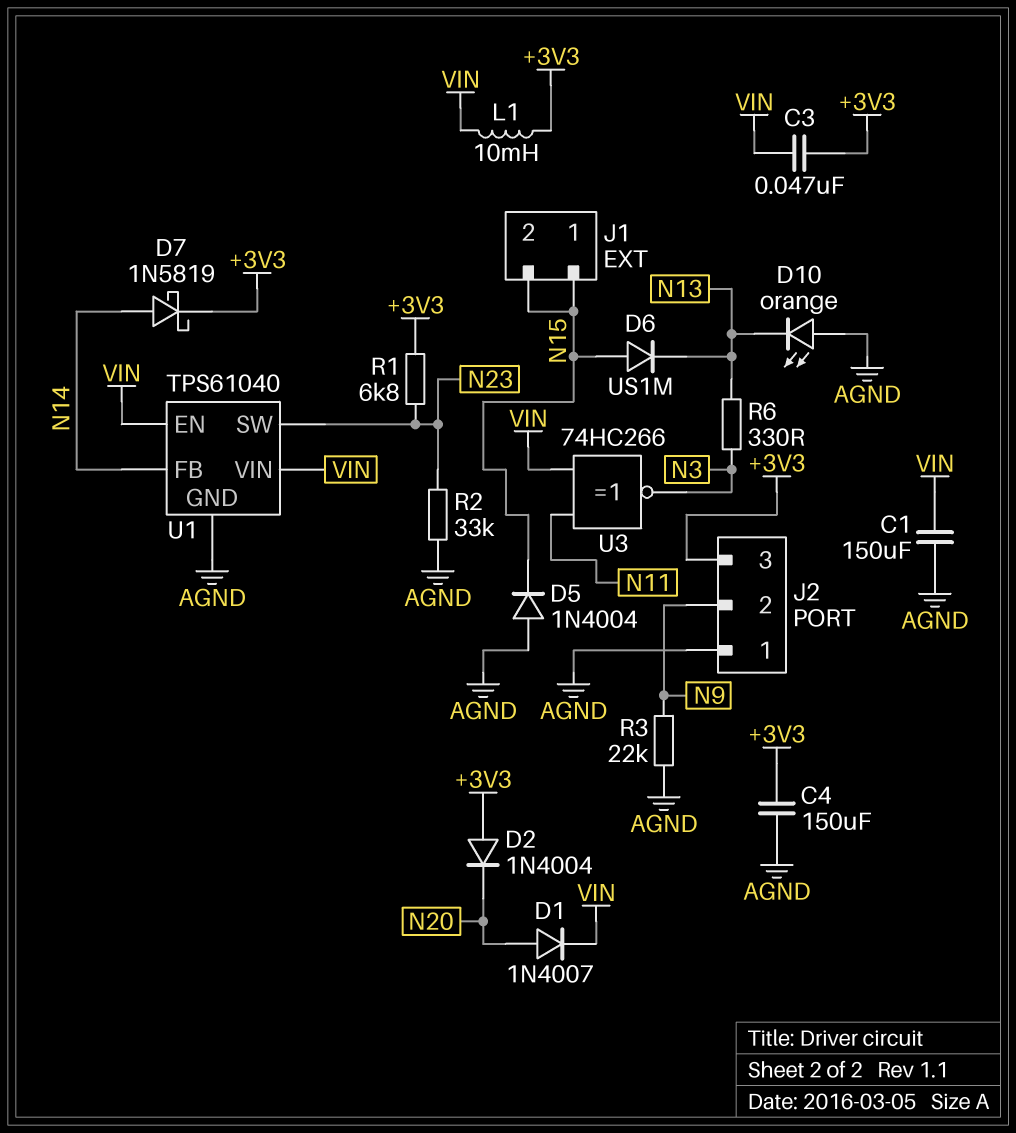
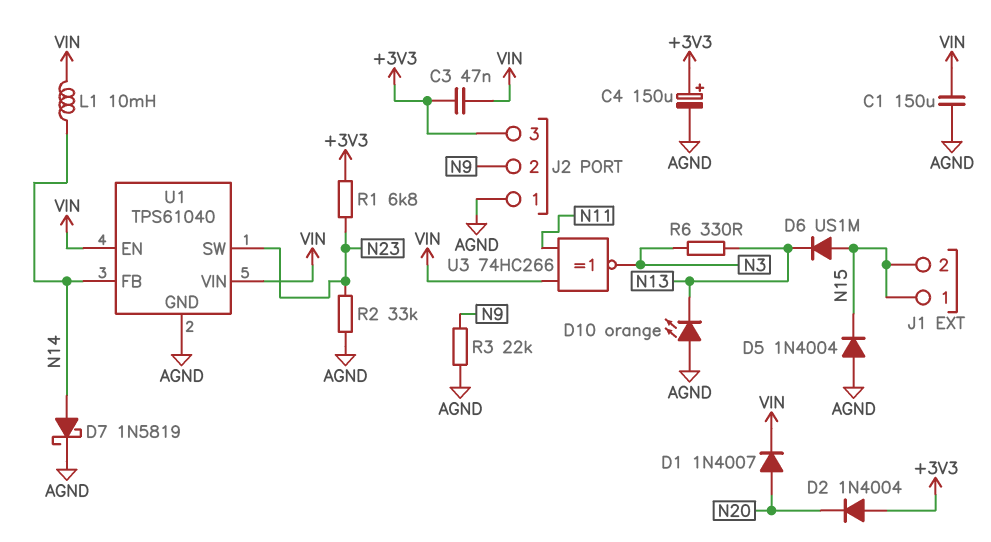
C4: 150uF (+3V3, AGND) -> 150uF (plus +3V3, minus AGND)
D7: schottky 1N5819 (A N14, K +3V3) -> schottky 1N5819 (A N14, K AGND)
L1: 10mH (+3V3, VIN) -> 10mH (N14, VIN)

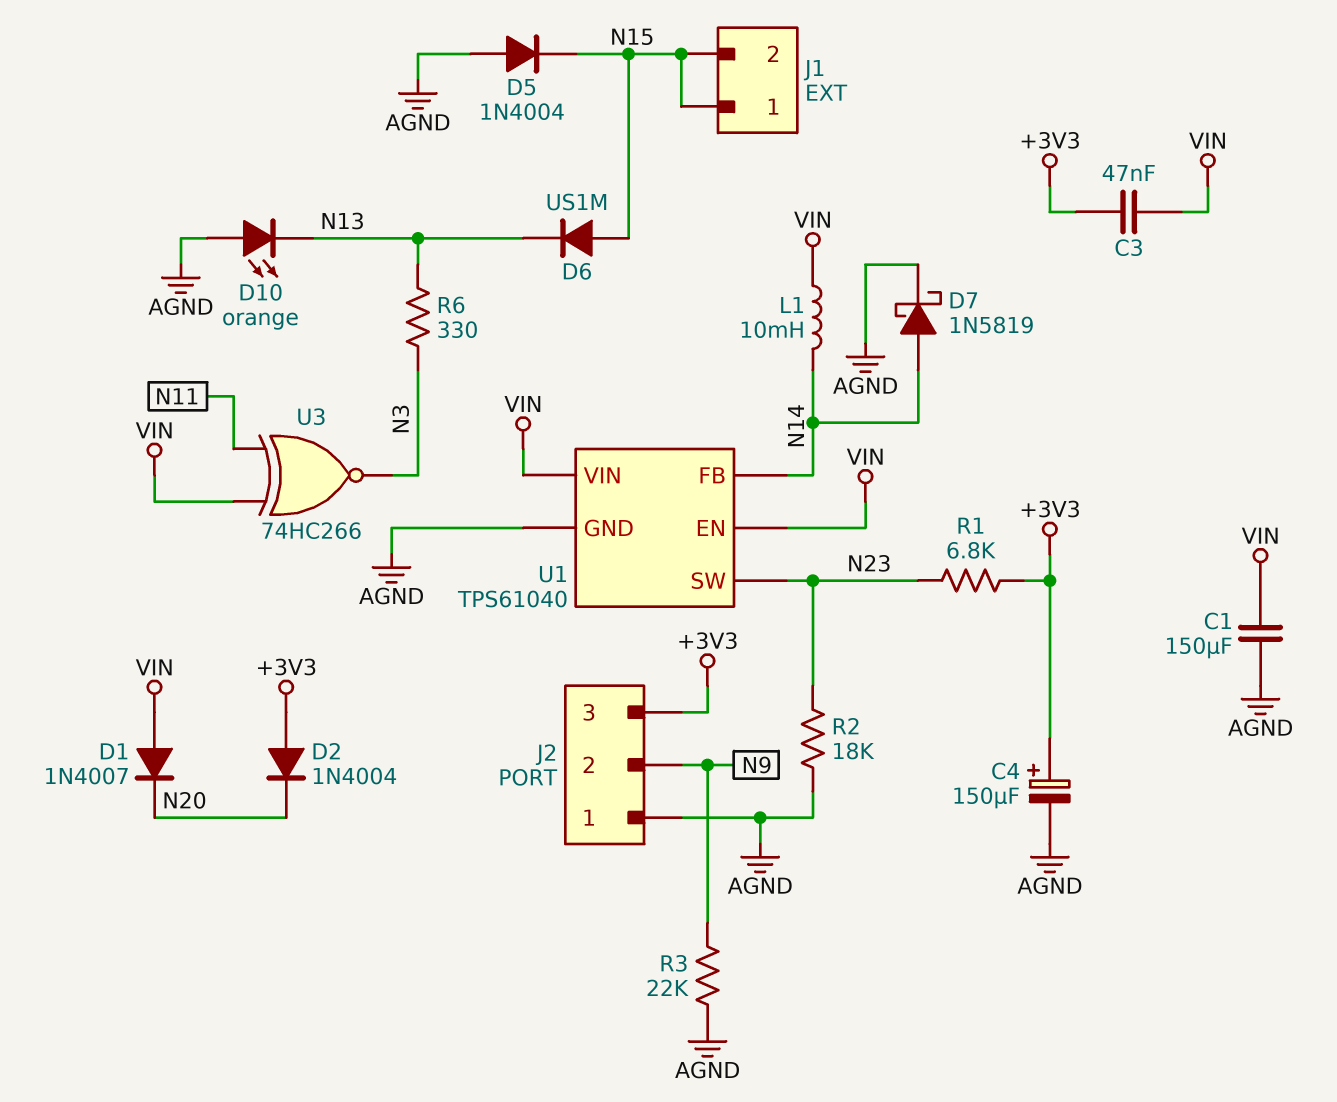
D1: diode 1N4007 (A N20, K VIN) -> diode 1N4007 (A VIN, K N20)
R2: 33k (AGND, N23) -> 18k (AGND, N23)

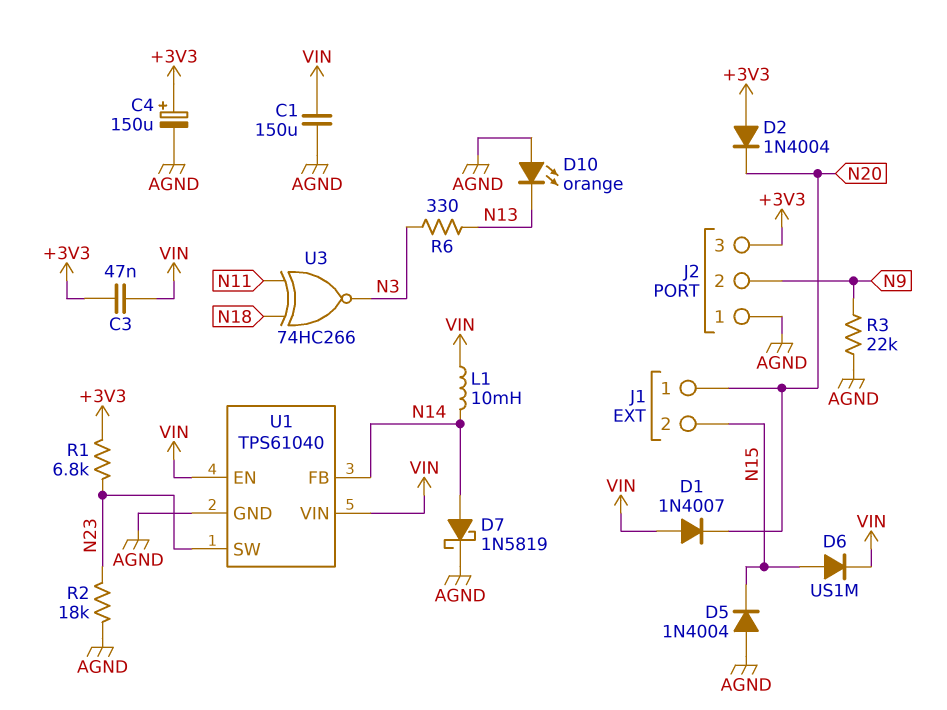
D6: diode US1M (A N15, K N13) -> diode US1M (A N15, K VIN)
J1 pin 1: N15 -> N20
U3: XNOR 74HC266 (in N11, in VIN, out N3) -> XNOR 74HC266 (in N11, in N18, out N3)

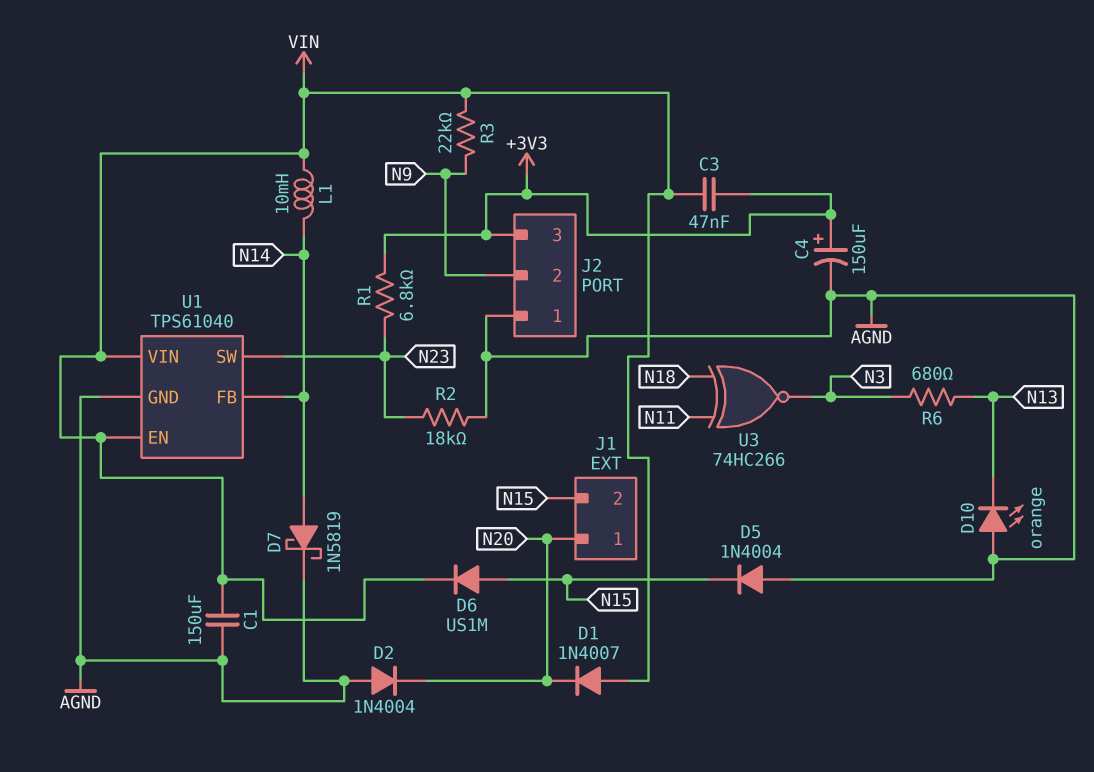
D2: diode 1N4004 (A +3V3, K N20) -> diode 1N4004 (A AGND, K N20)
R3: 22k (AGND, N9) -> 22k (N9, VIN)
R6: 330 (N3, N13) -> 680 (N3, N13)

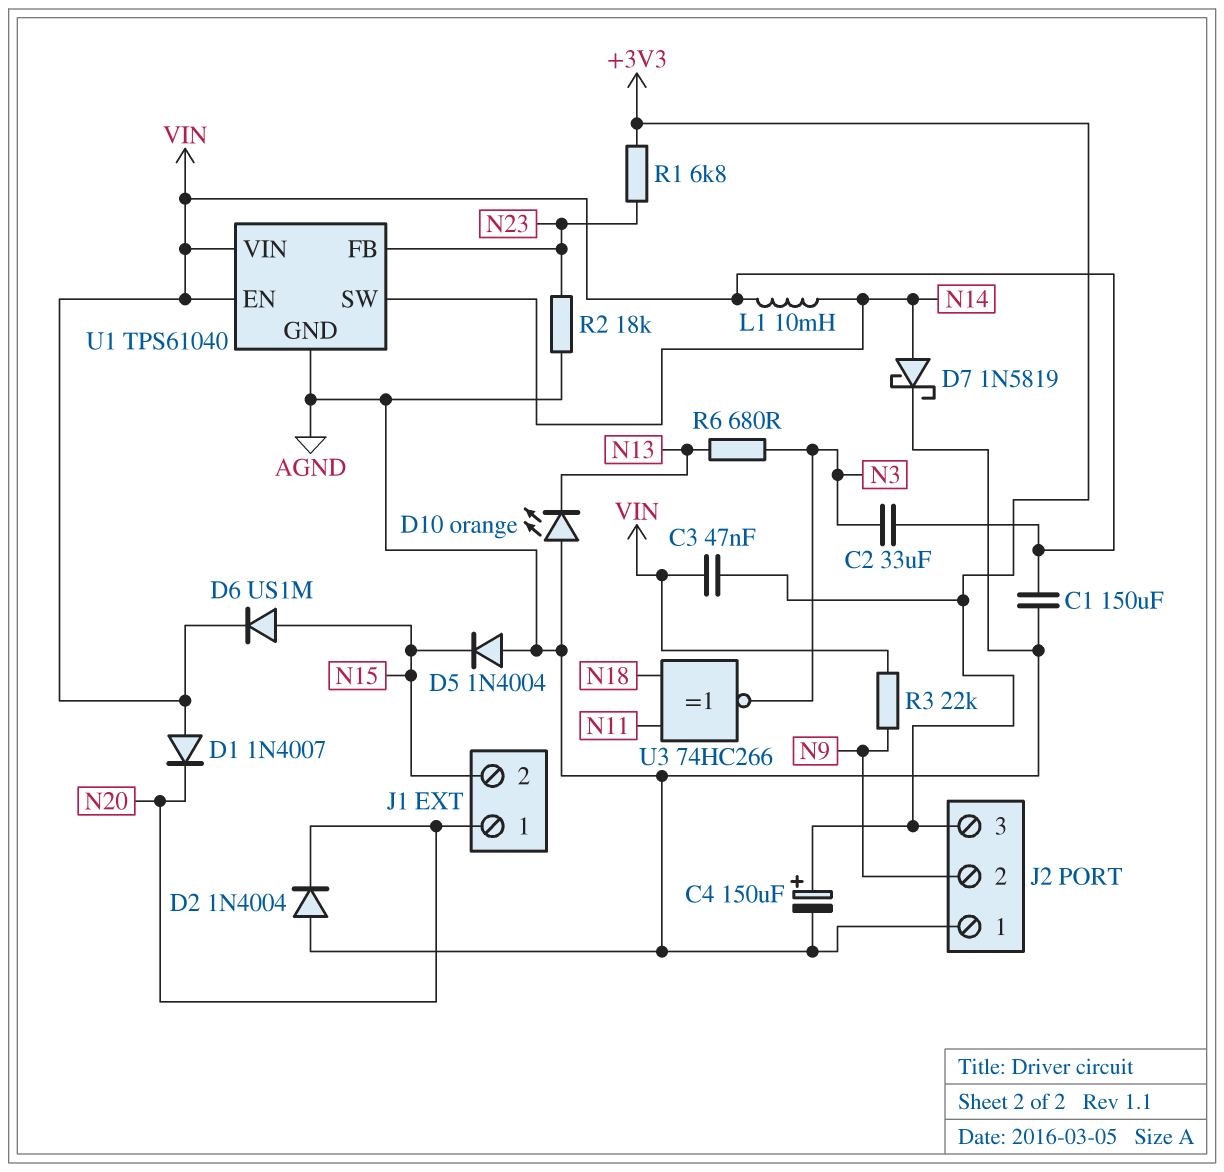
C2: none -> 33uF (N3, VIN)
U1 pin FB: N14 -> N23
U1 pin SW: N23 -> N14

